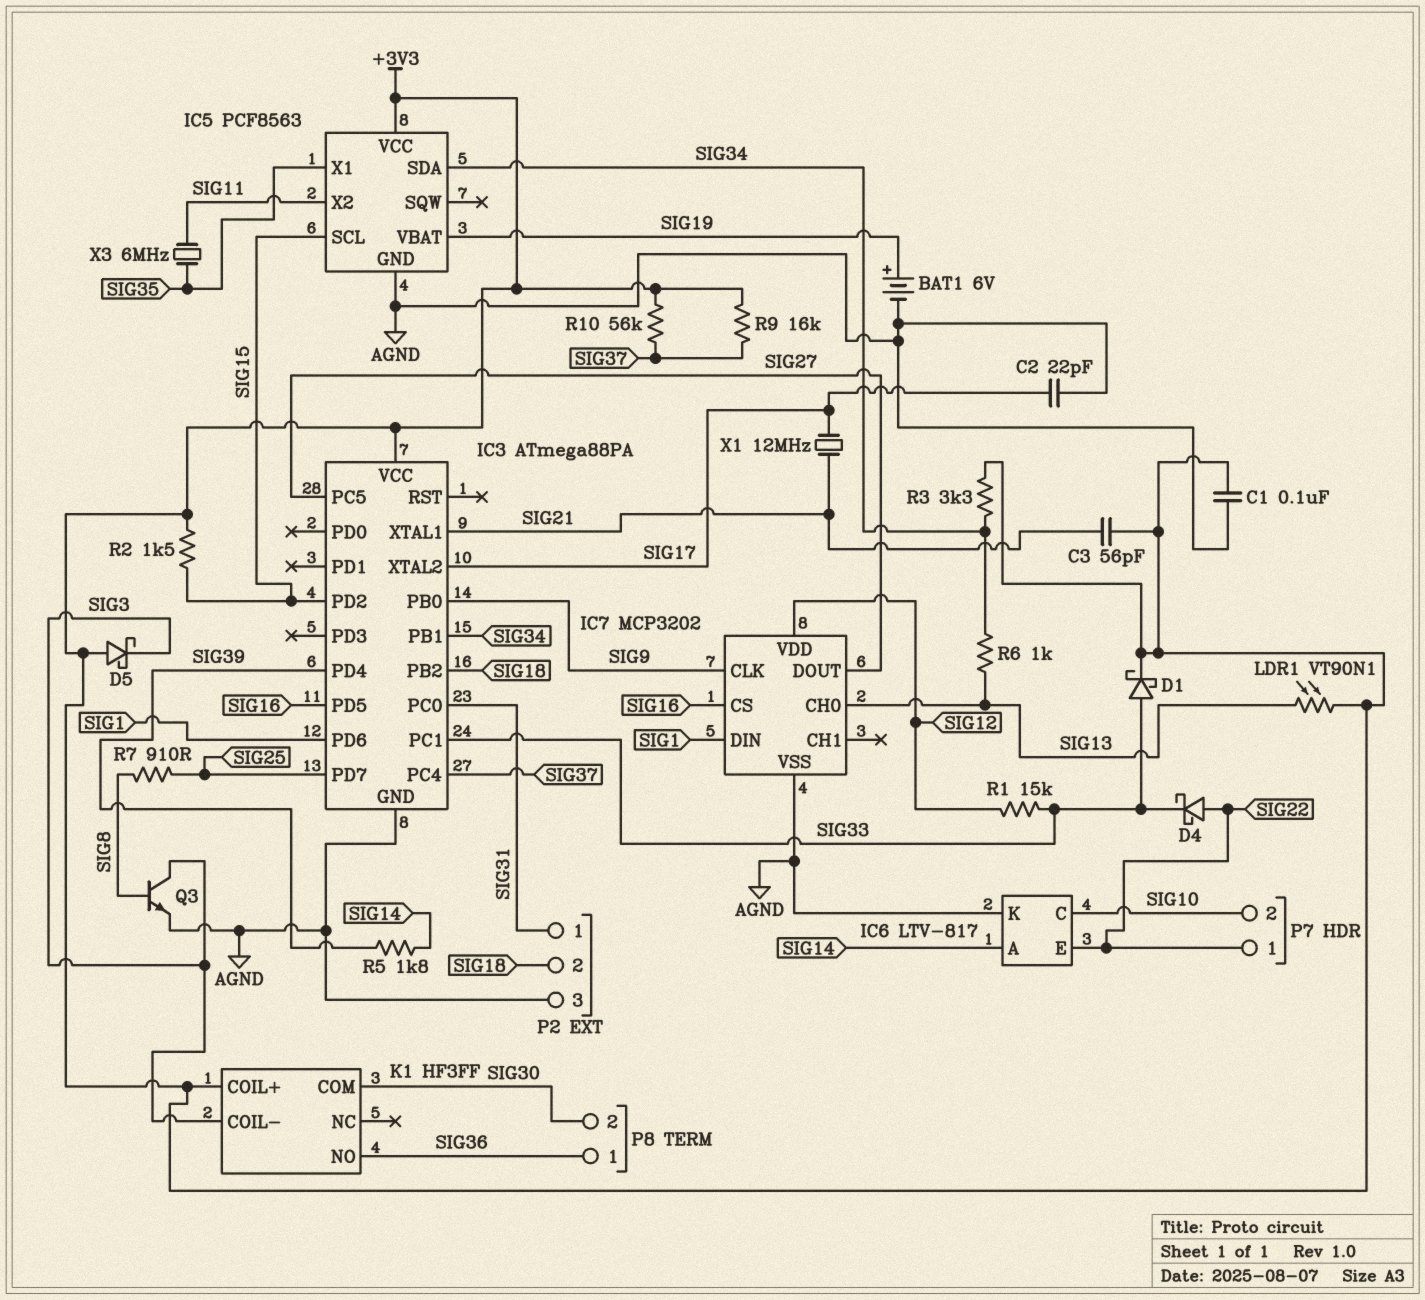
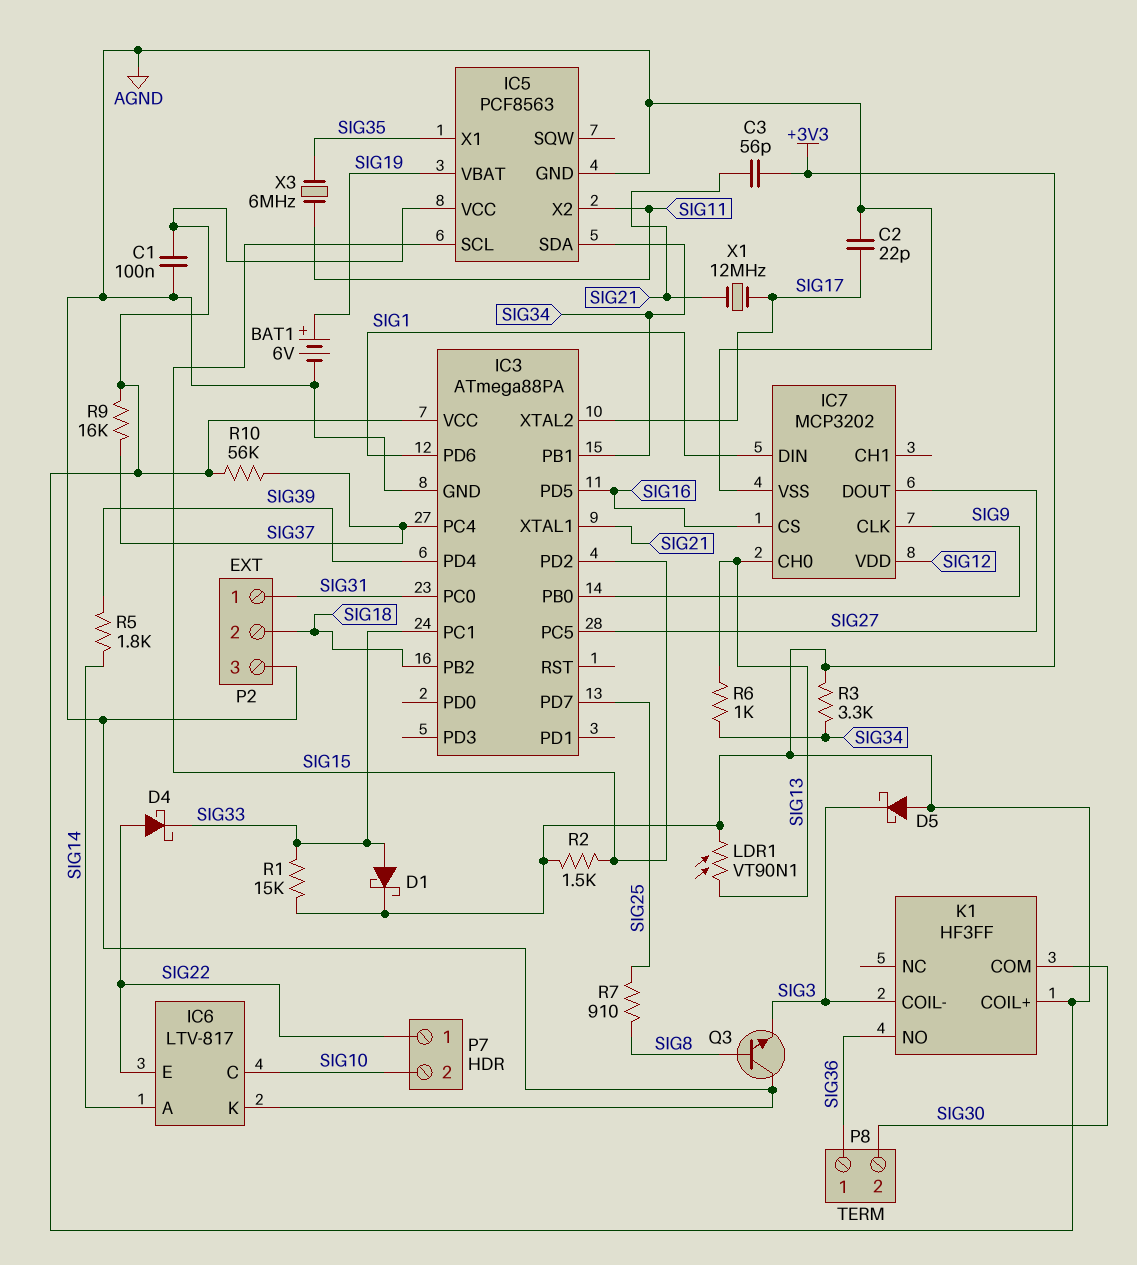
Q3: NPN (B SIG8, C SIG3, E AGND) -> NPN (B SIG8, C AGND, E SIG3)
R1: 15k (SIG12, SIG33) -> 15k (+3V3, SIG33)

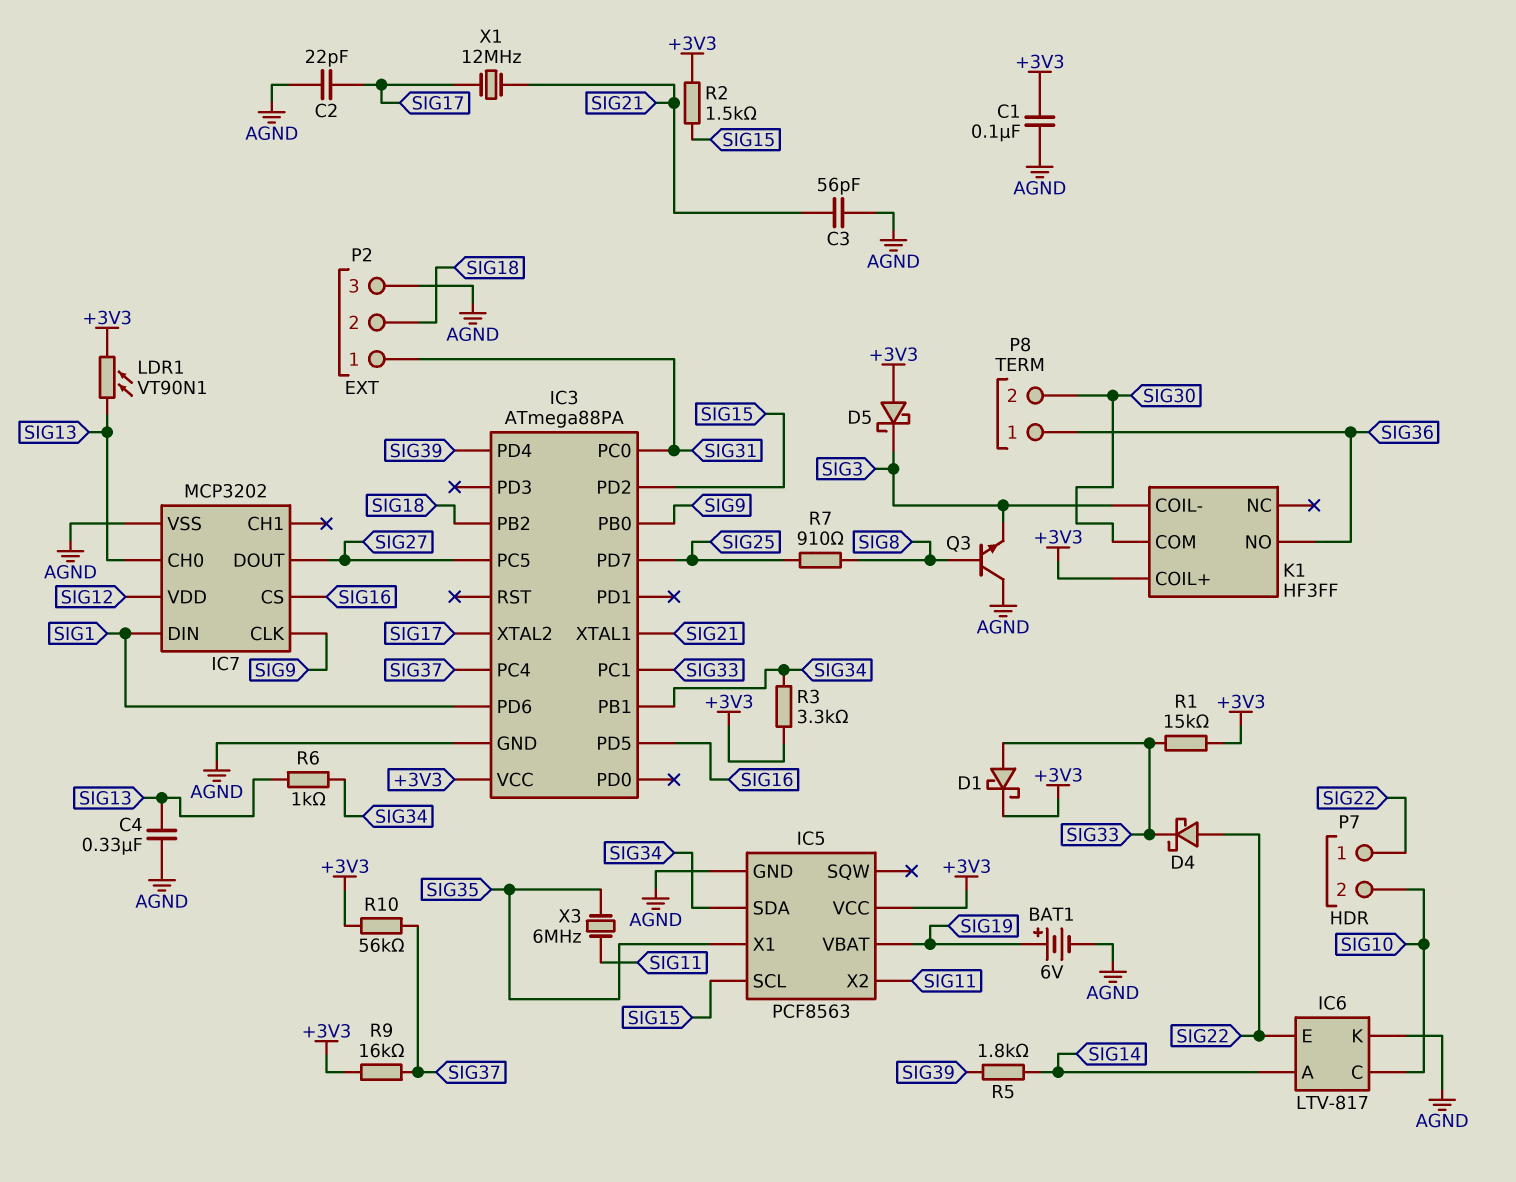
C3: 56pF (+3V3, SIG21) -> 56pF (AGND, SIG21)
C4: none -> 330nF (AGND, SIG13)

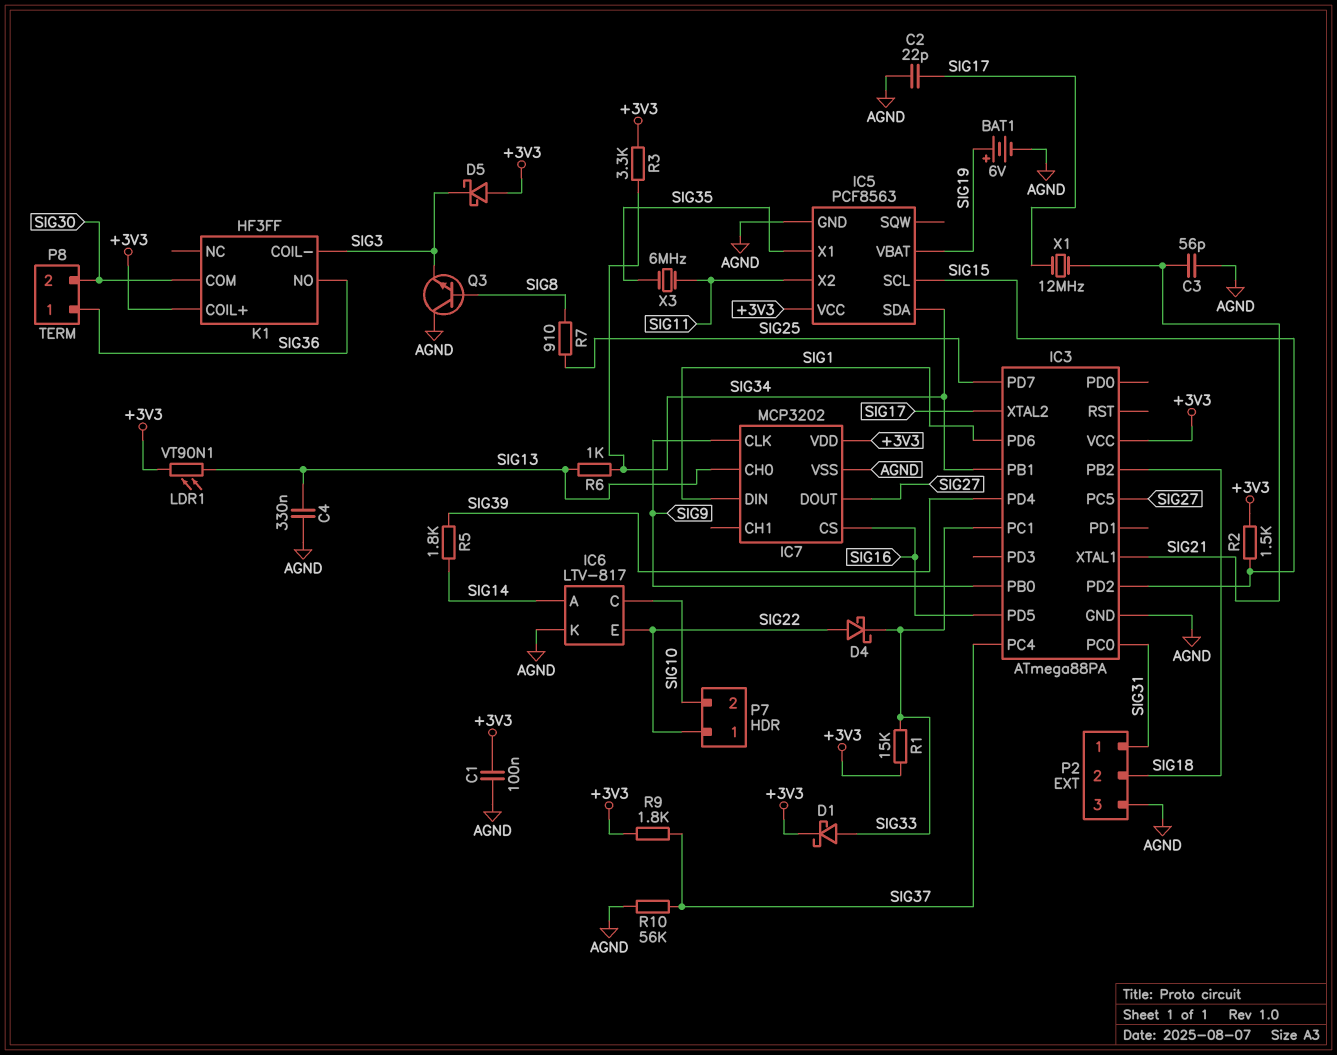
IC7 pin VDD: SIG12 -> +3V3
R9: 16k (+3V3, SIG37) -> 1.8k (+3V3, SIG37)
R10: 56k (+3V3, SIG37) -> 56k (AGND, SIG37)

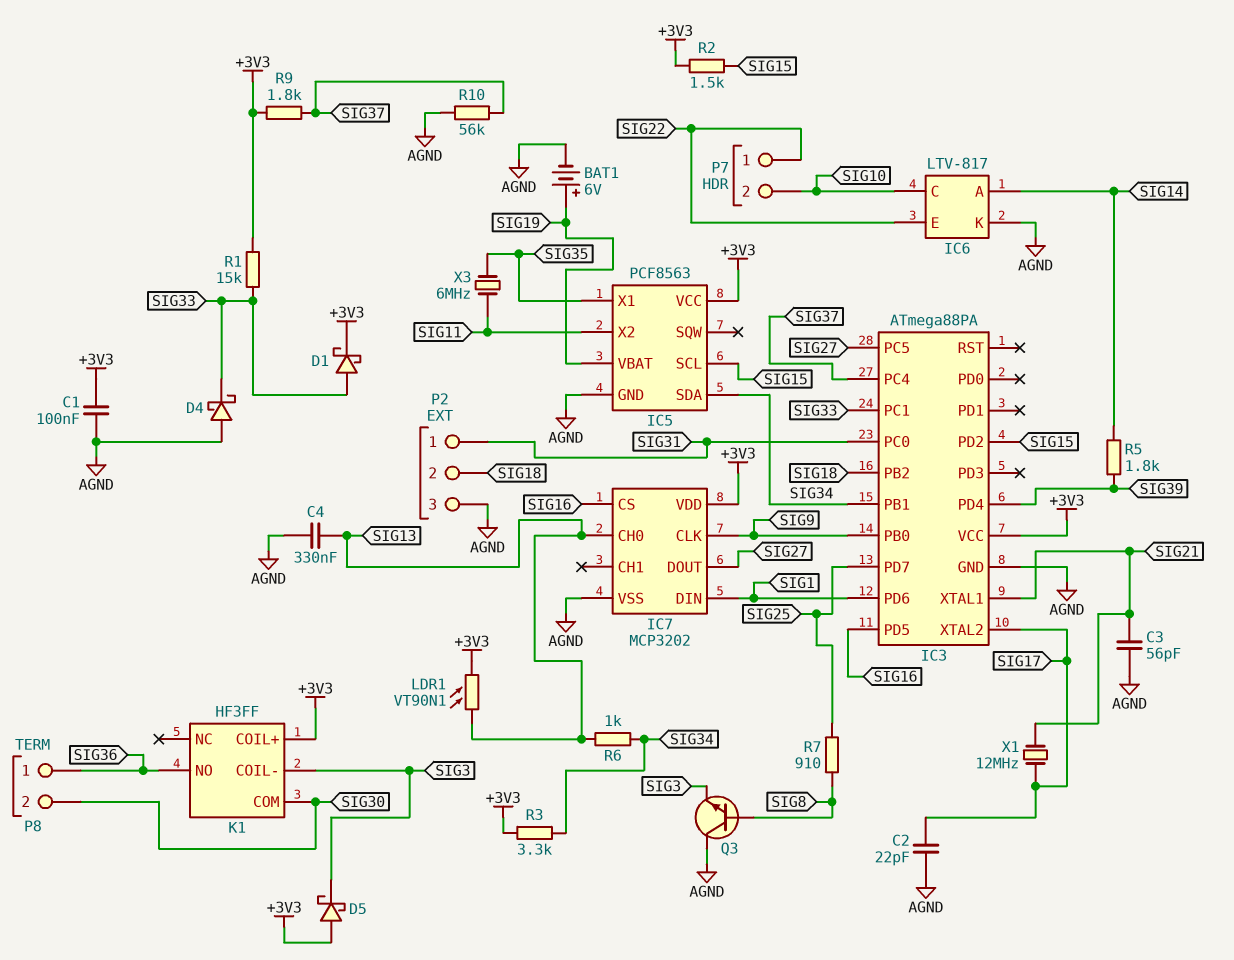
D4: schottky (A SIG22, K SIG33) -> schottky (A AGND, K SIG33)

